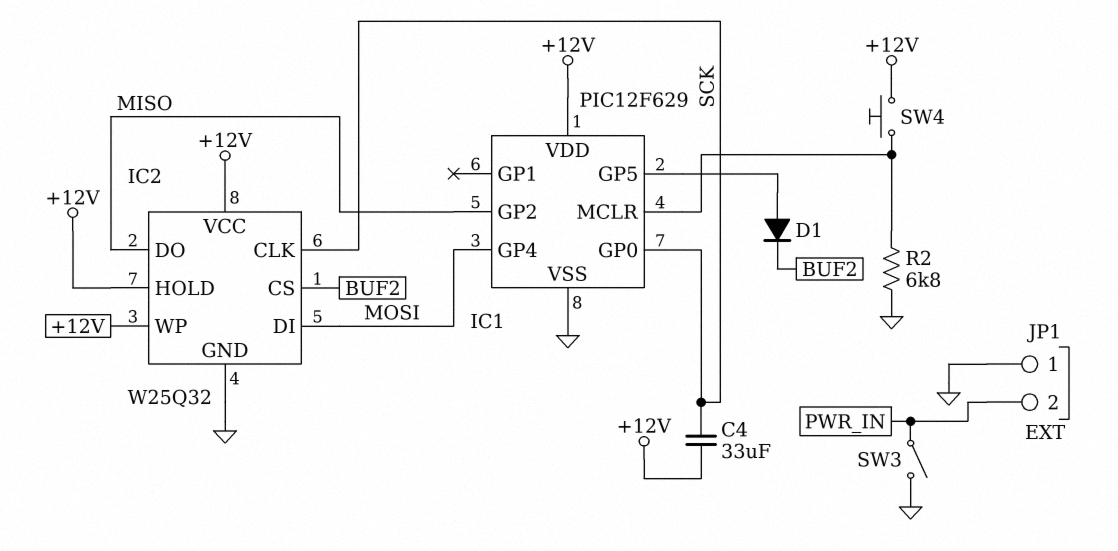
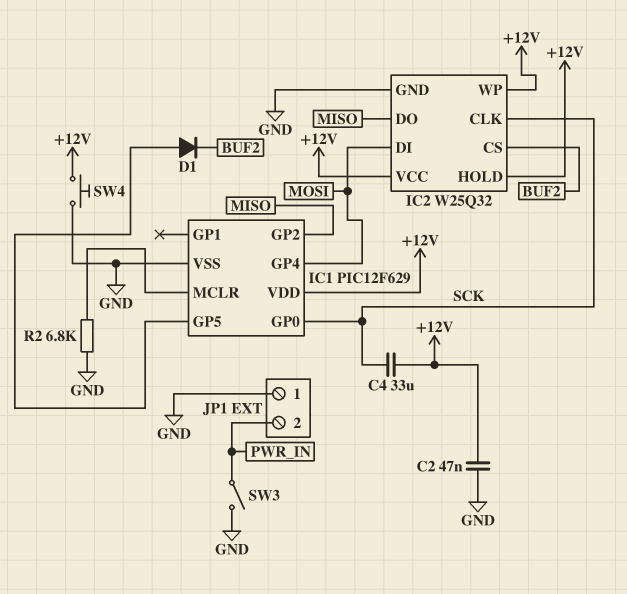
C2: none -> 47nF (+12V, GND)
SW4: button (+12V, IC1/MCLR) -> button (+12V, GND)

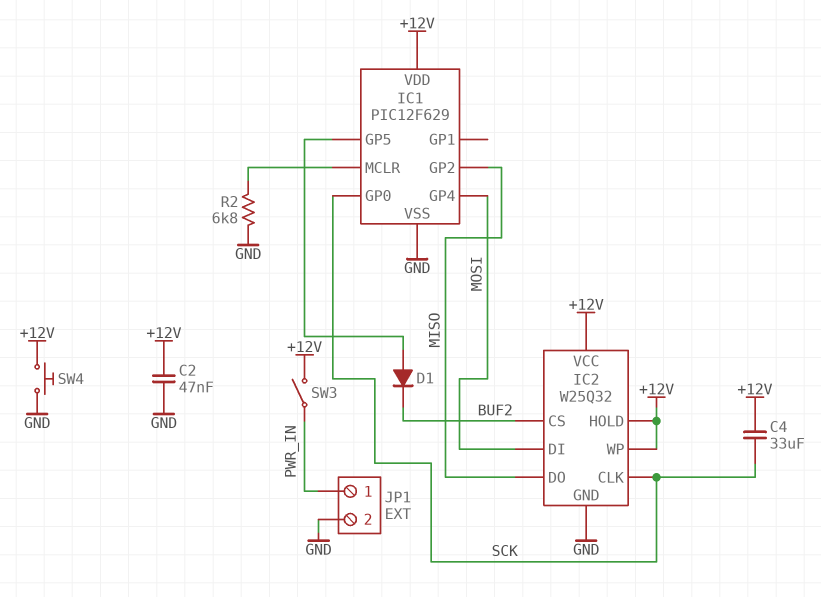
JP1 pin 1: GND -> PWR_IN
JP1 pin 2: PWR_IN -> GND
SW3: switch (GND, PWR_IN) -> switch (+12V, PWR_IN)

